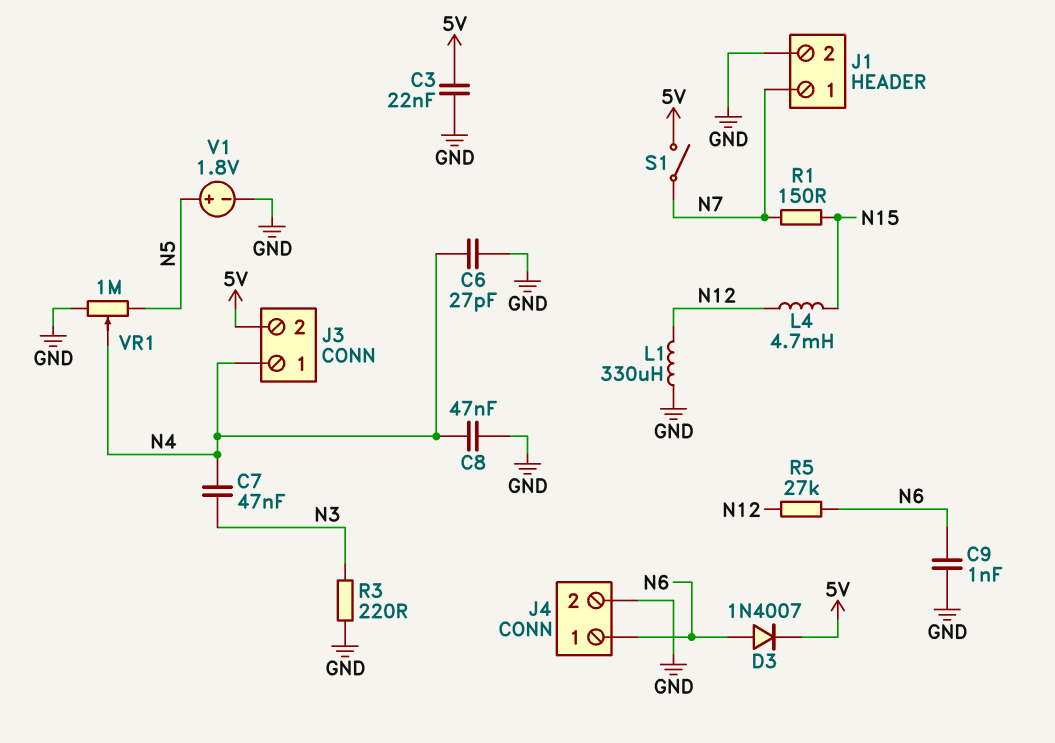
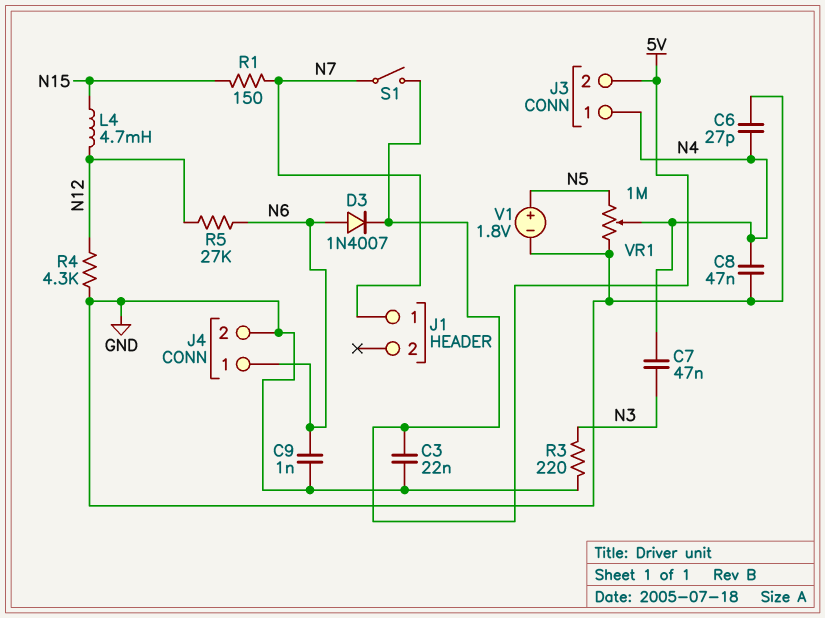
J1 pin 2: GND -> none
L1: 330uH (GND, N12) -> none
R4: none -> 4.3k (GND, N12)

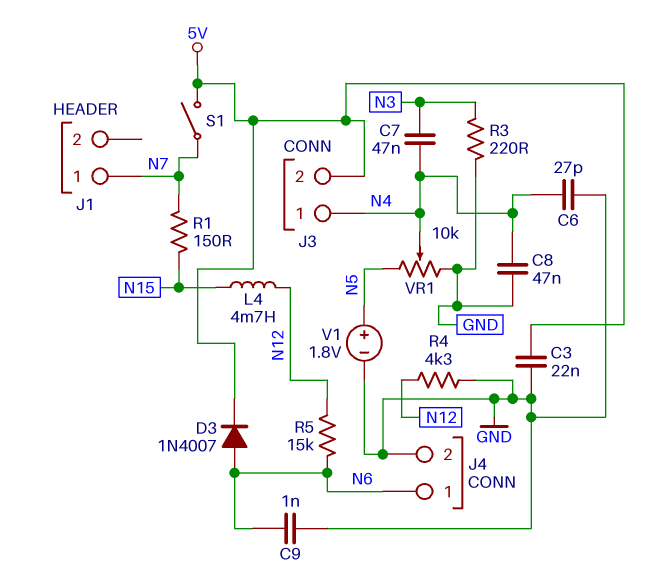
R5: 27k (N6, N12) -> 15k (N6, N12)
VR1: 1M (GND, N5, wiper N4) -> 10k (GND, N5, wiper N4)

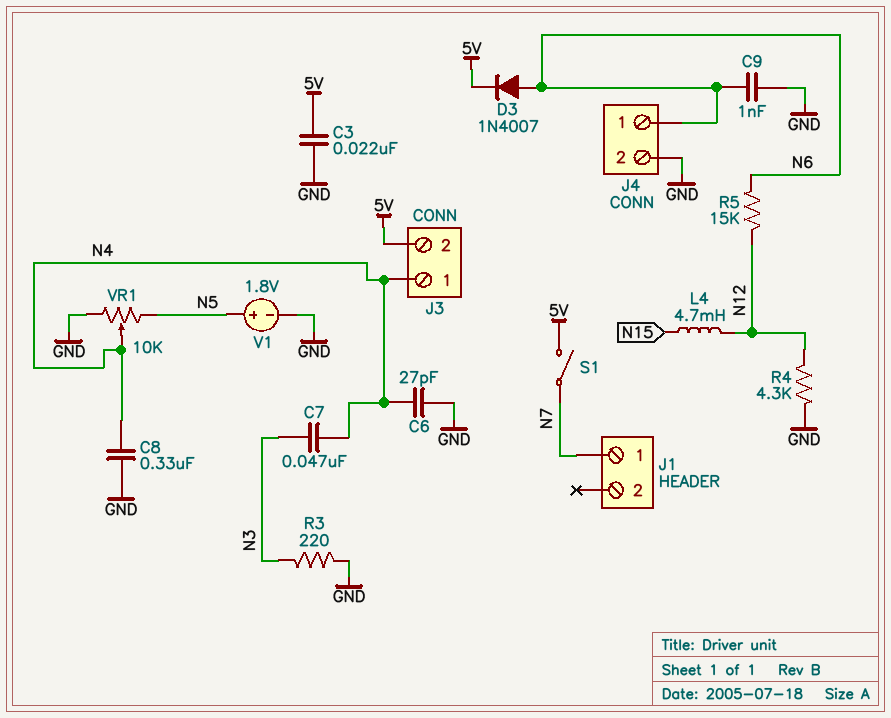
C8: 47nF (GND, N4) -> 330nF (GND, N4)
R1: 150 (N7, N15) -> none

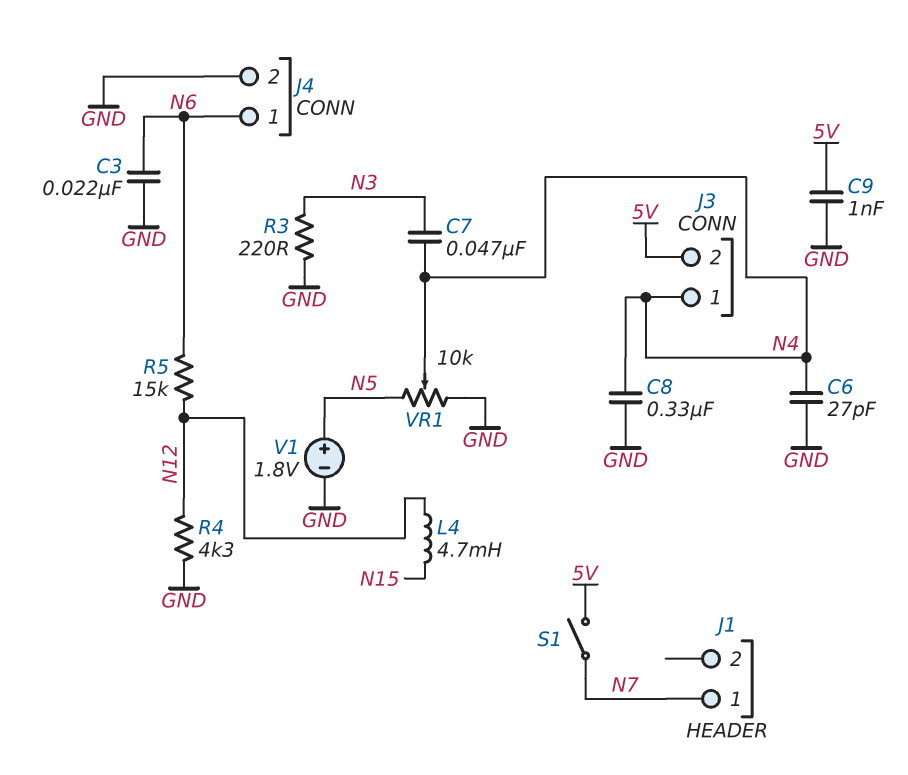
C3: 22nF (5V, GND) -> 22nF (GND, N6)
C9: 1nF (GND, N6) -> 1nF (5V, GND)
D3: diode 1N4007 (A N6, K 5V) -> none

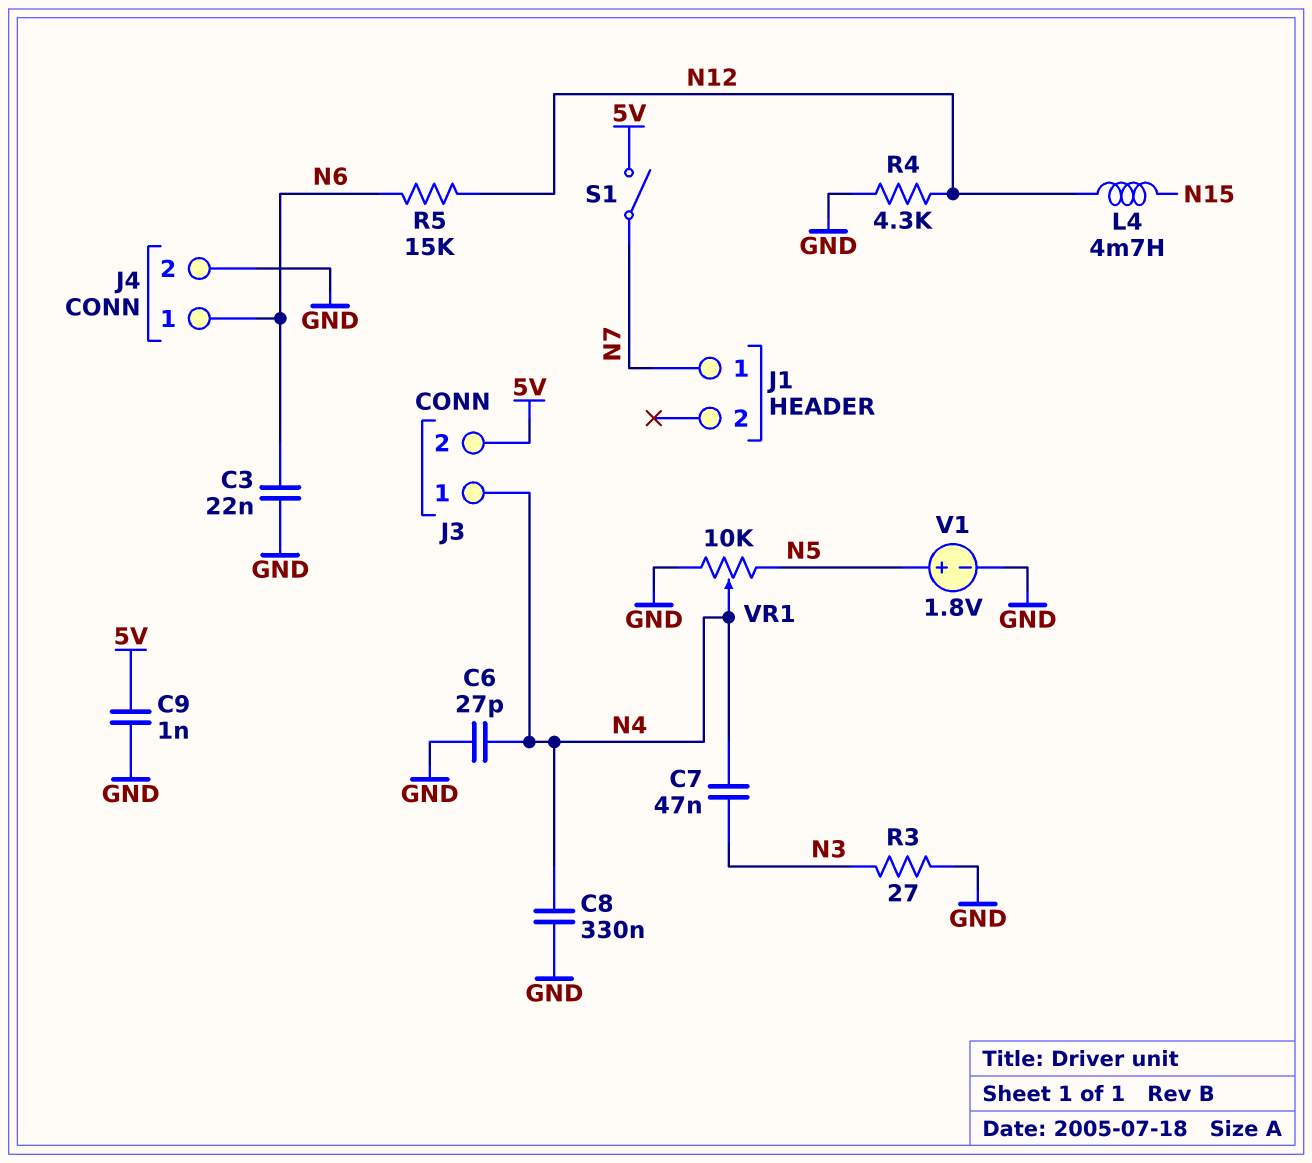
R3: 220 (GND, N3) -> 27 (GND, N3)

